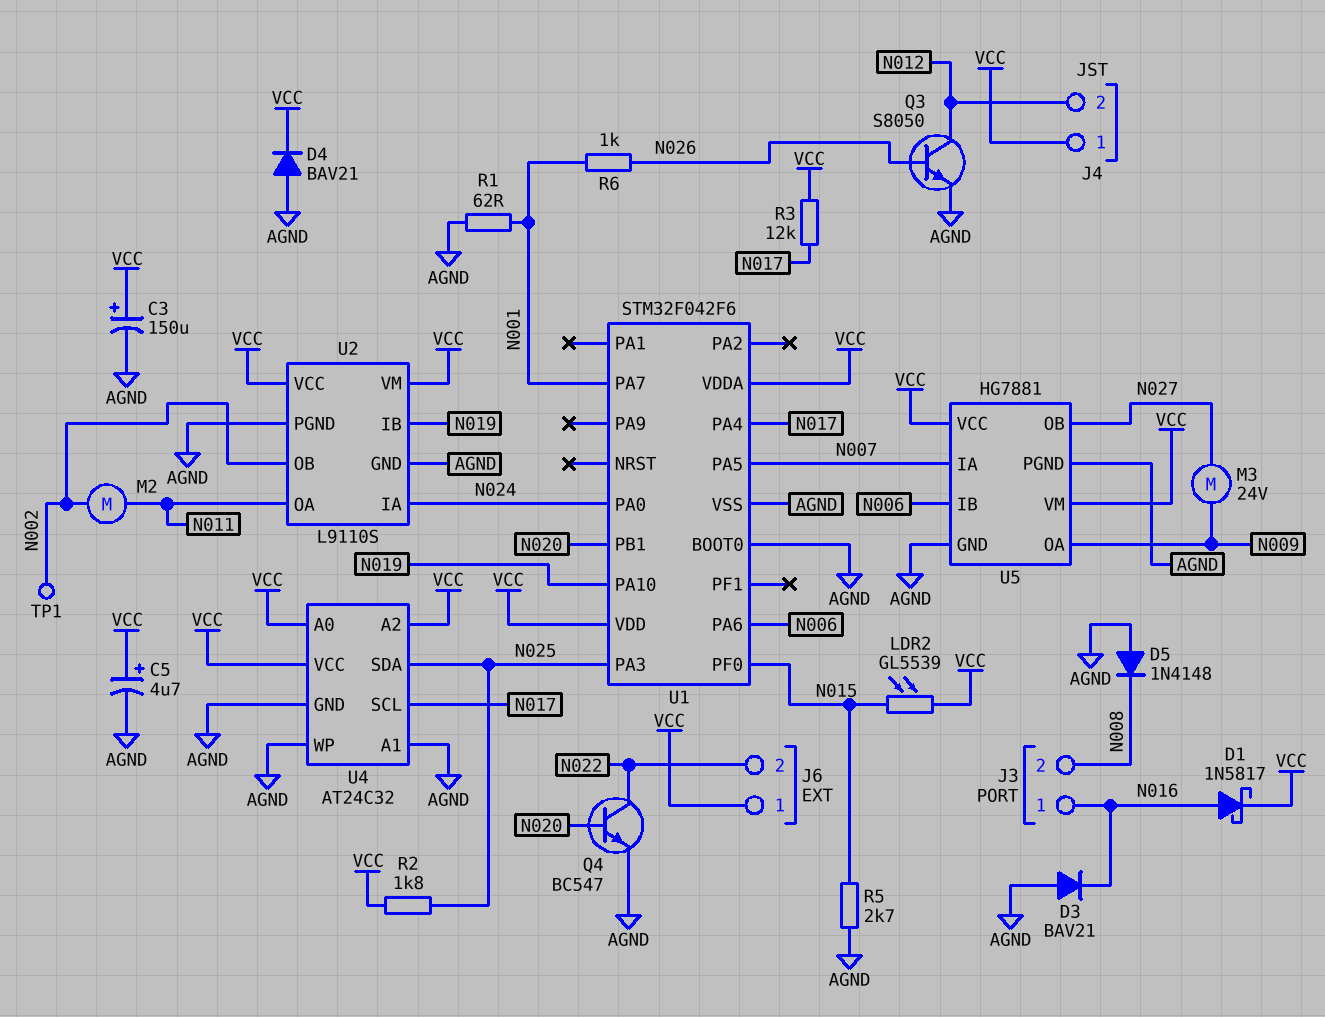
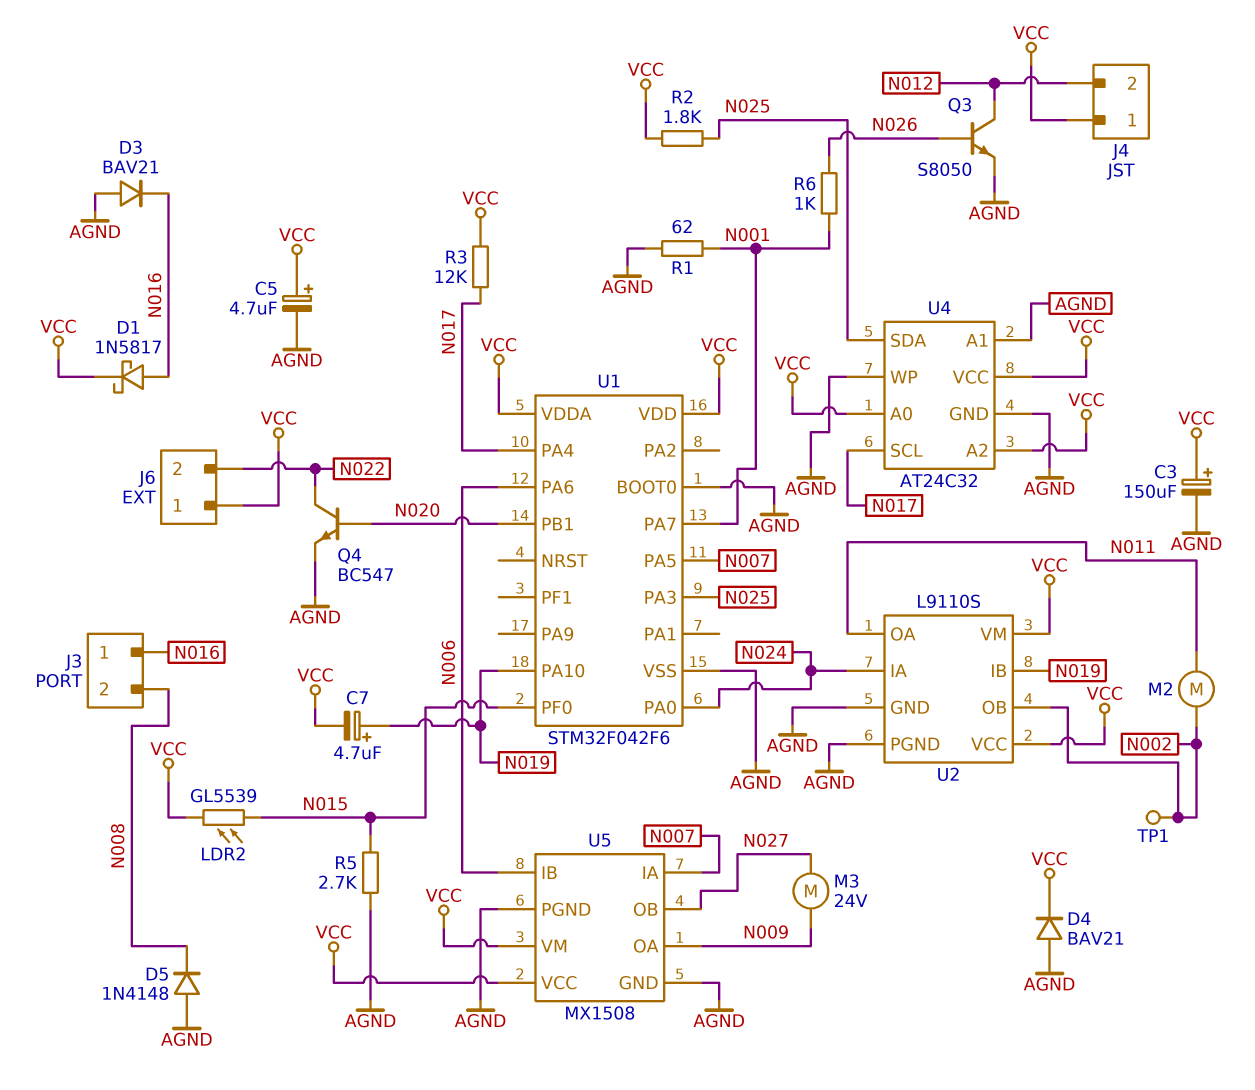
C7: none -> 4.7uF (plus N019, minus VCC)
U5: HG7881 -> MX1508

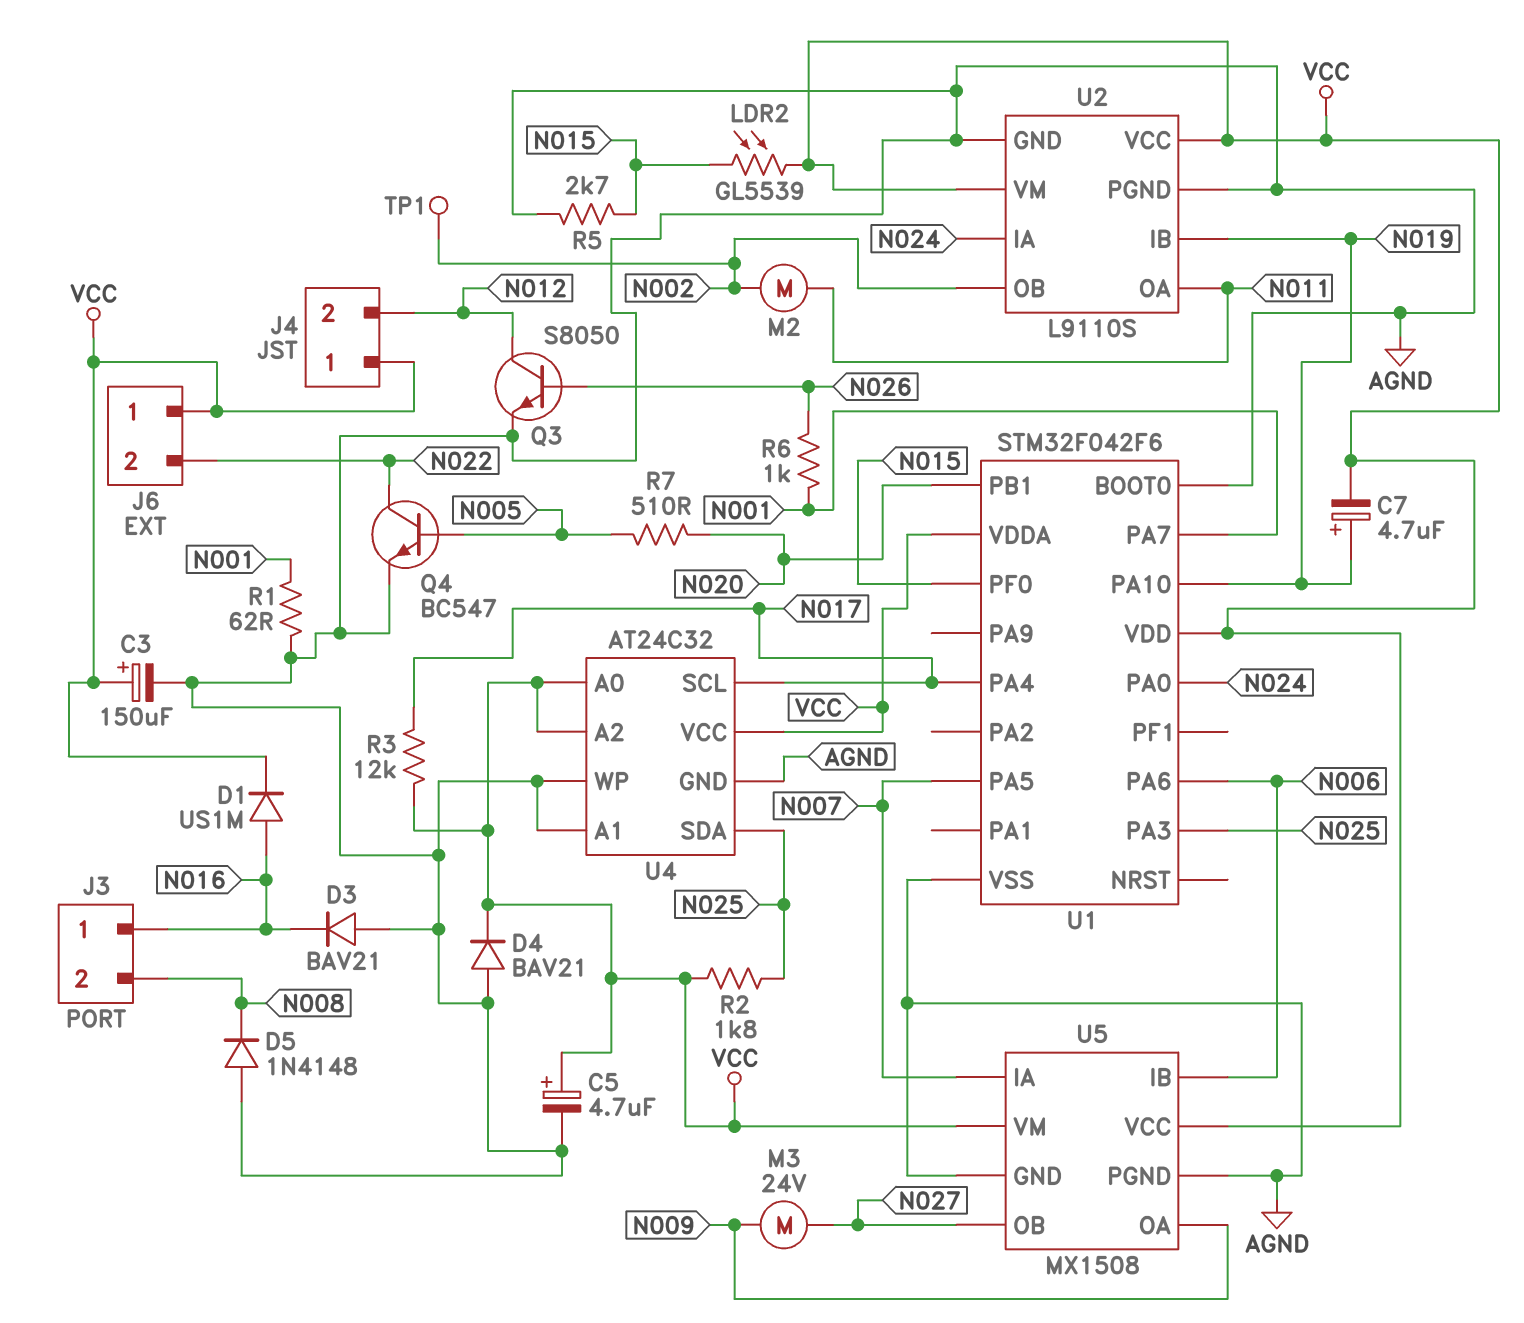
D1: schottky 1N5817 (A N016, K VCC) -> diode US1M (A N016, K VCC)
Q4: NPN BC547 (B N020, C N022, E AGND) -> NPN BC547 (B N005, C N022, E AGND)
R7: none -> 510 (N005, N020)

